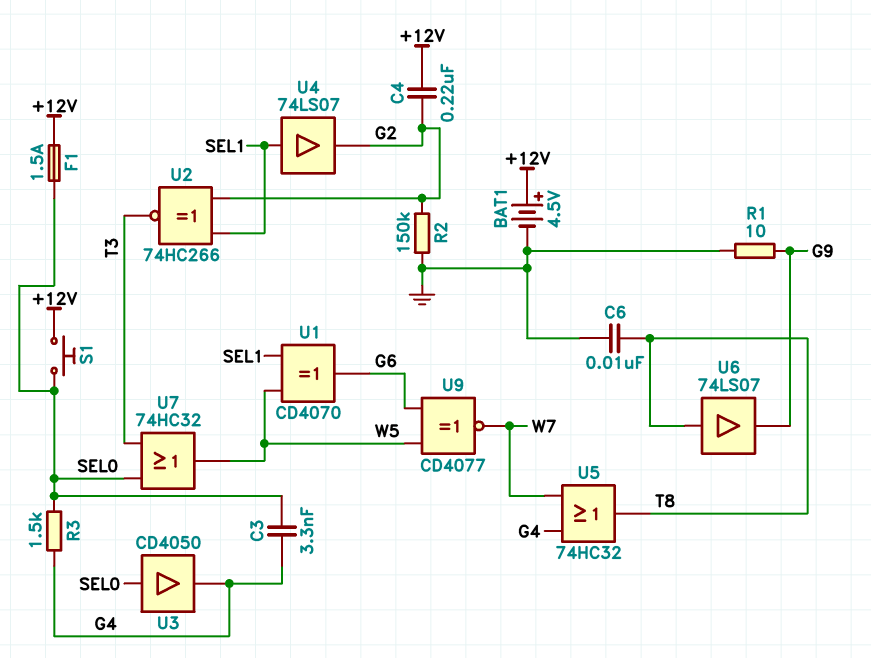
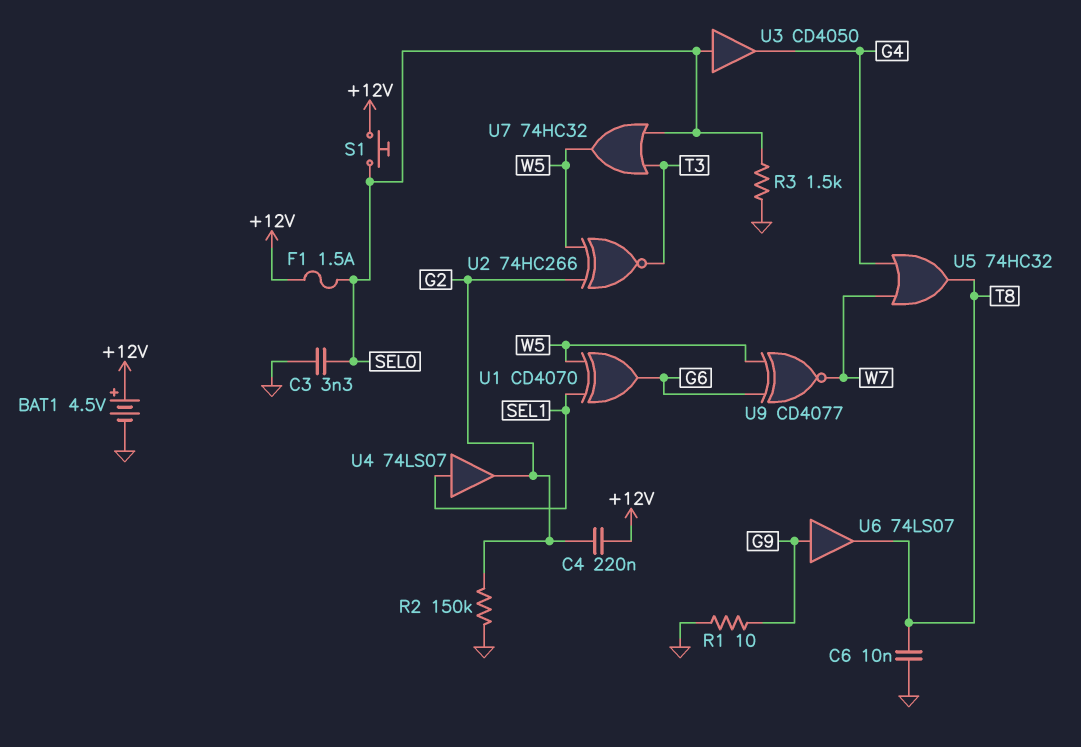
C3: 3.3nF (G4, SEL0) -> 3.3nF (GND, SEL0)
R3: 1.5k (G4, SEL0) -> 1.5k (GND, SEL0)
U2: XNOR 74HC266 (in G2, in SEL1, out T3) -> XNOR 74HC266 (in G2, in W5, out T3)
U6: buffer 74LS07 (in T8, out G9) -> buffer 74LS07 (in G9, out T8)

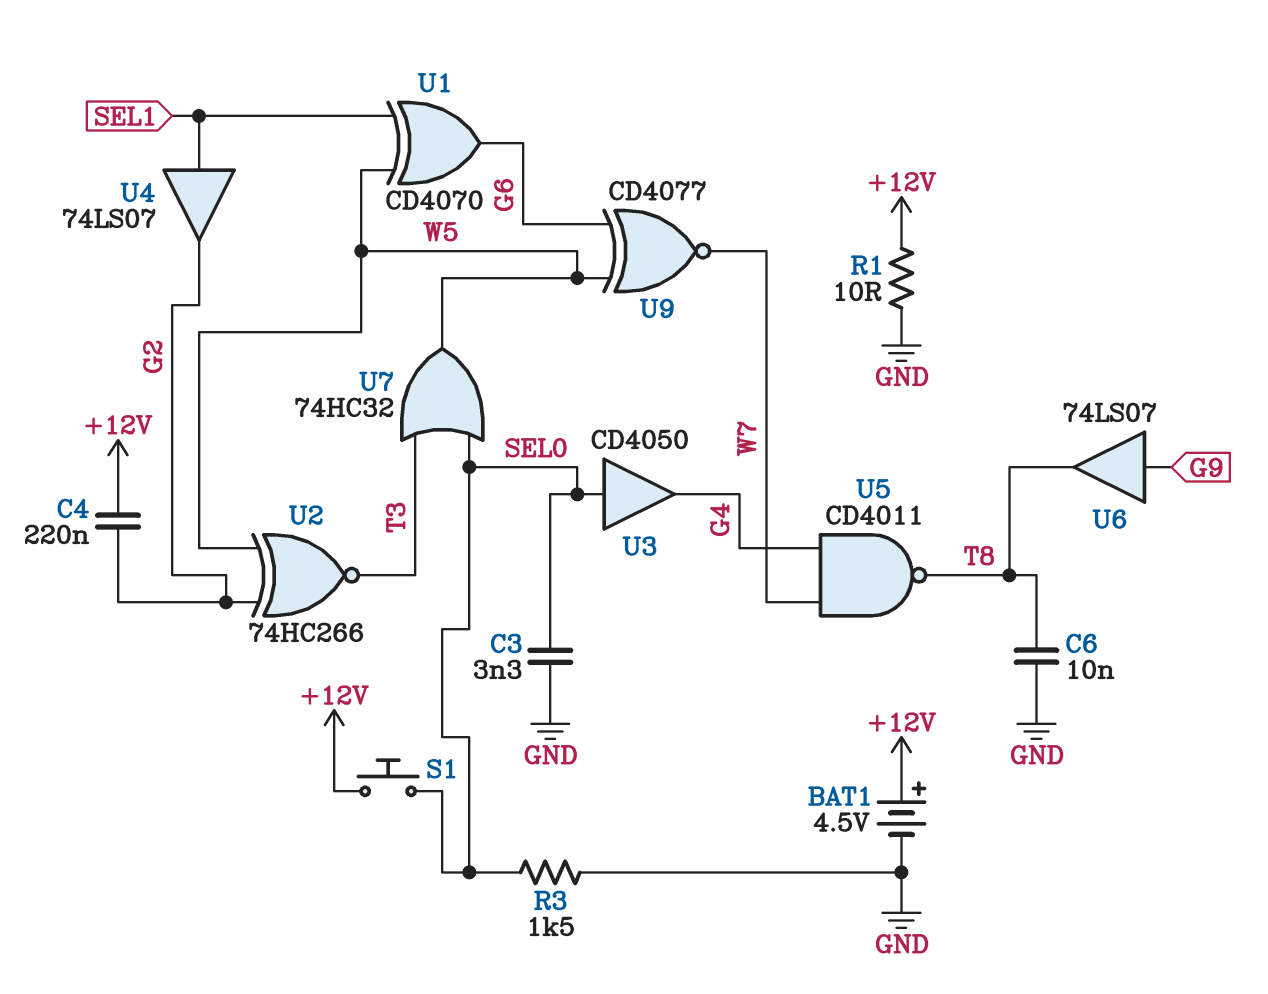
F1: 1.5A (+12V, SEL0) -> none
R1: 10 (G9, GND) -> 10 (+12V, GND)
R2: 150k (G2, GND) -> none
U5: OR 74HC32 (in G4, in W7, out T8) -> NAND CD4011 (in G4, in W7, out T8)

